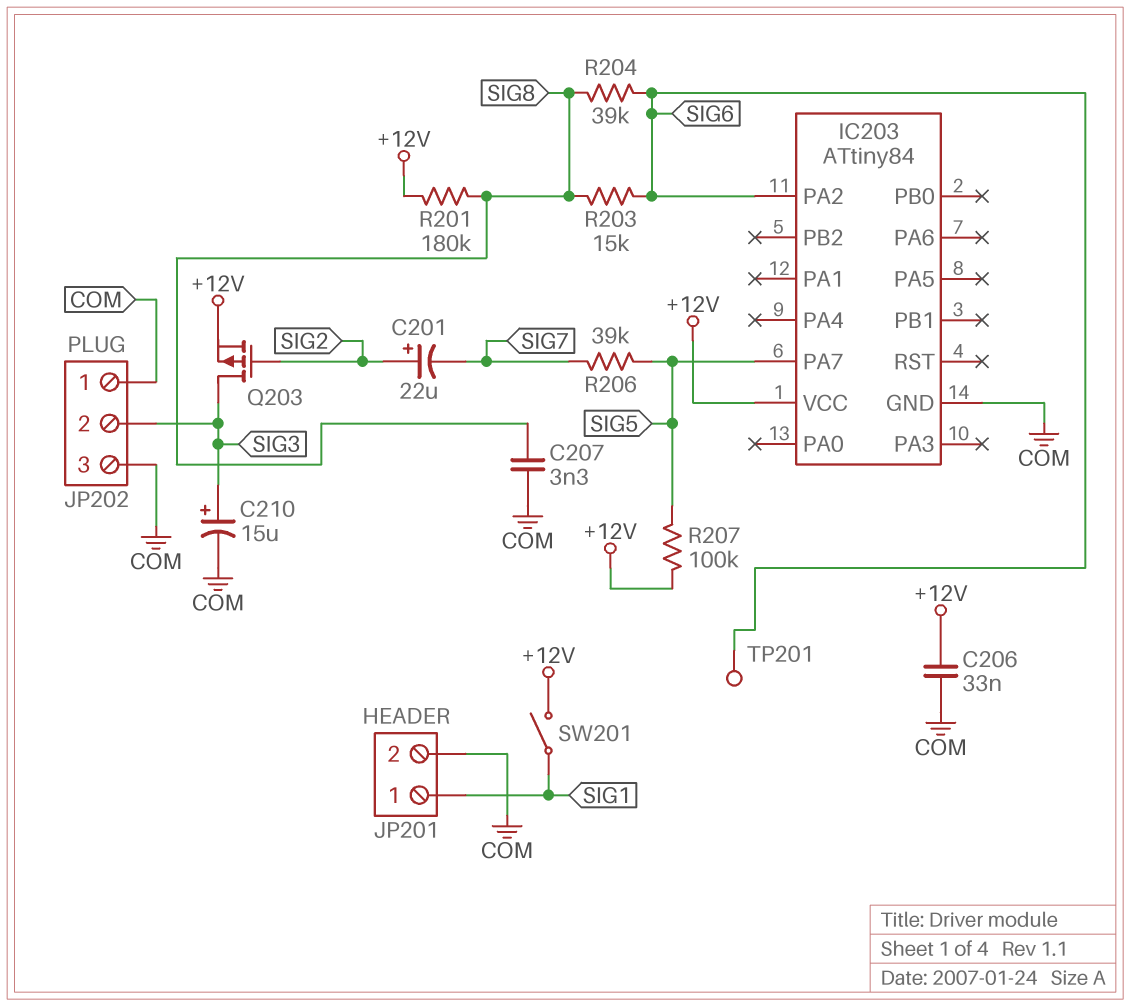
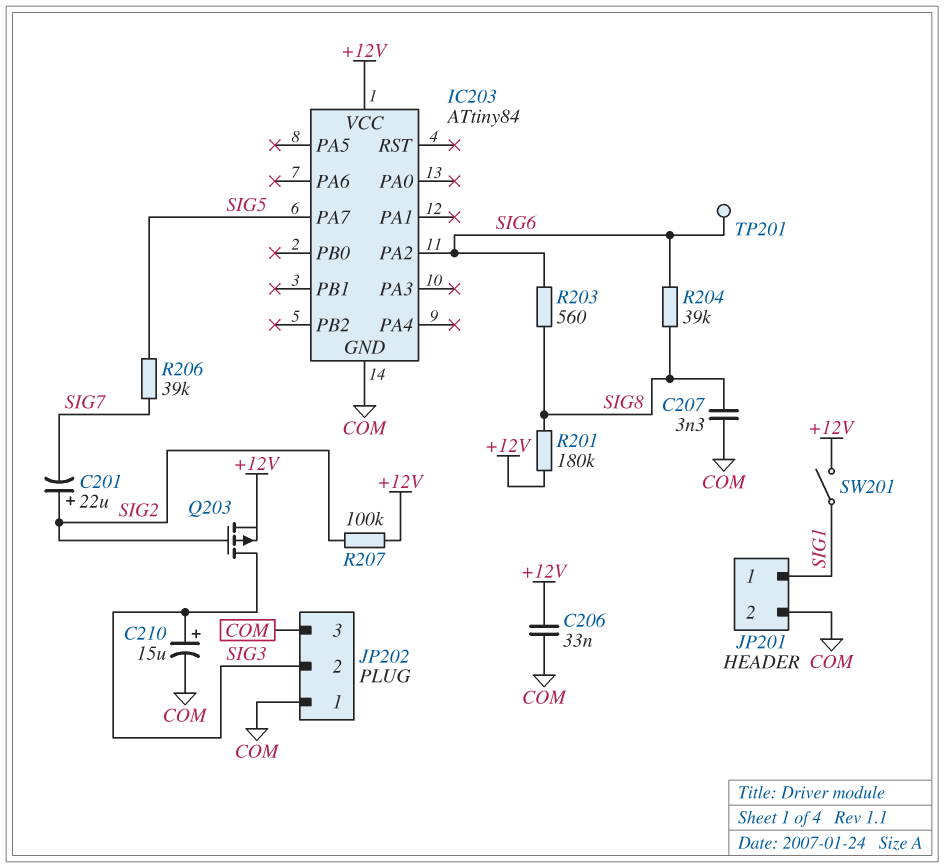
R203: 15k (SIG6, SIG8) -> 560 (SIG6, SIG8)
R207: 100k (+12V, SIG5) -> 100k (+12V, SIG2)

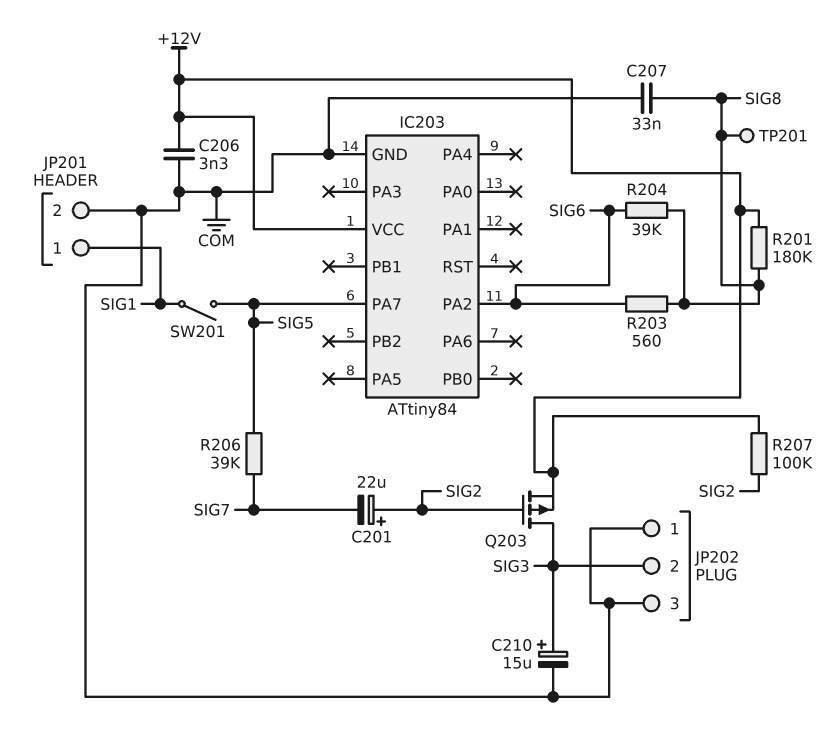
C206: 33nF (+12V, COM) -> 3.3nF (+12V, COM)
C207: 3.3nF (COM, SIG8) -> 33nF (COM, SIG8)
SW201: switch (+12V, SIG1) -> switch (SIG1, SIG5)
TP201: test point (SIG6) -> test point (SIG8)

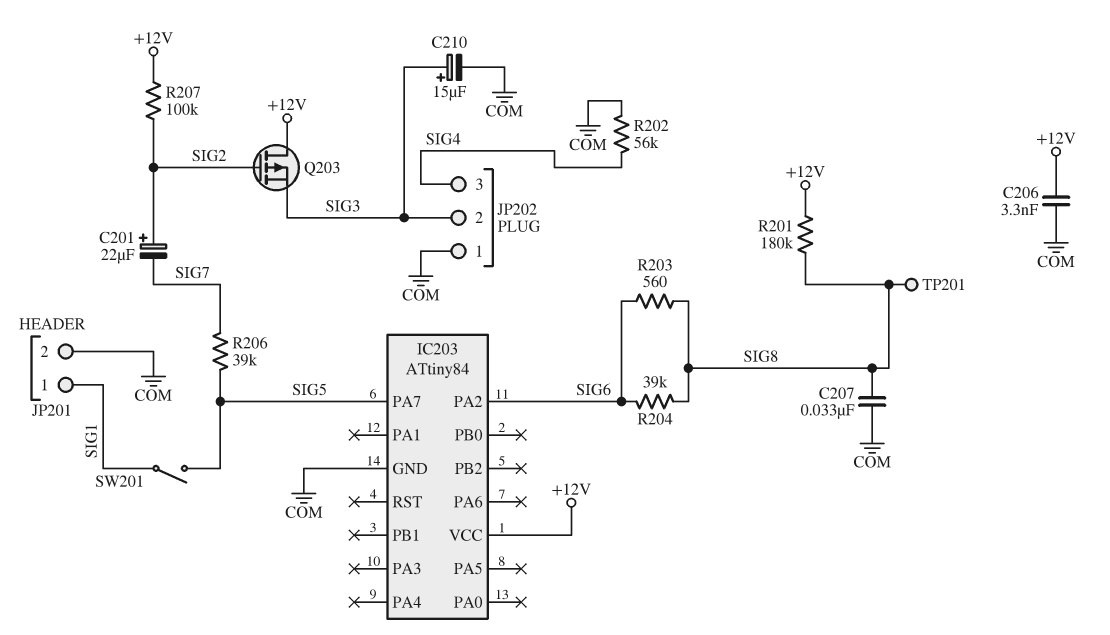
JP202 pin 3: COM -> SIG4
Q203: PMOS (G SIG2, D SIG3, S +12V) -> PMOS (G SIG2, D +12V, S SIG3)
R202: none -> 56k (COM, SIG4)

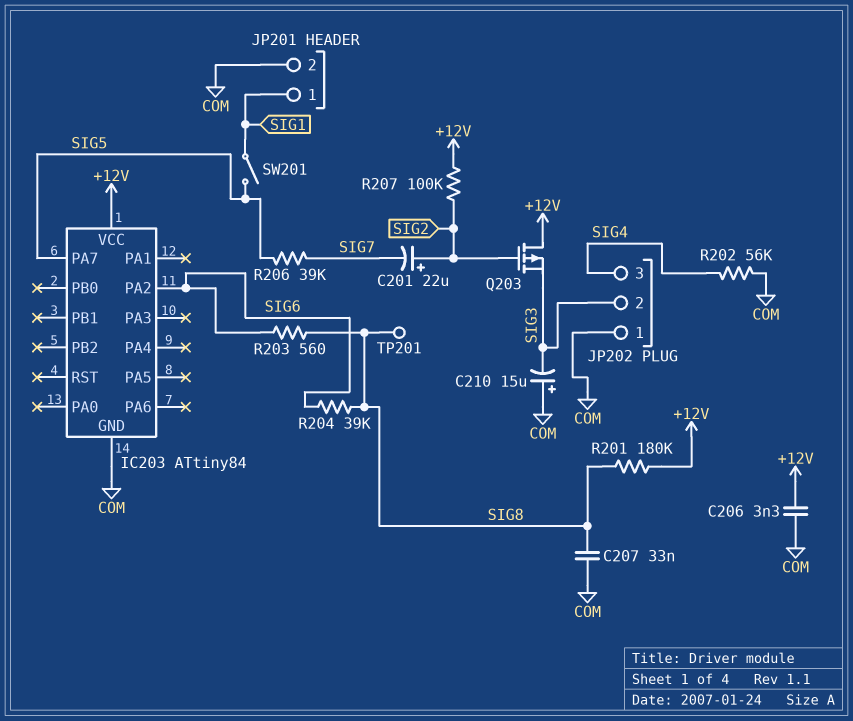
C210: 15uF (plus SIG3, minus COM) -> 15uF (plus COM, minus SIG3)

